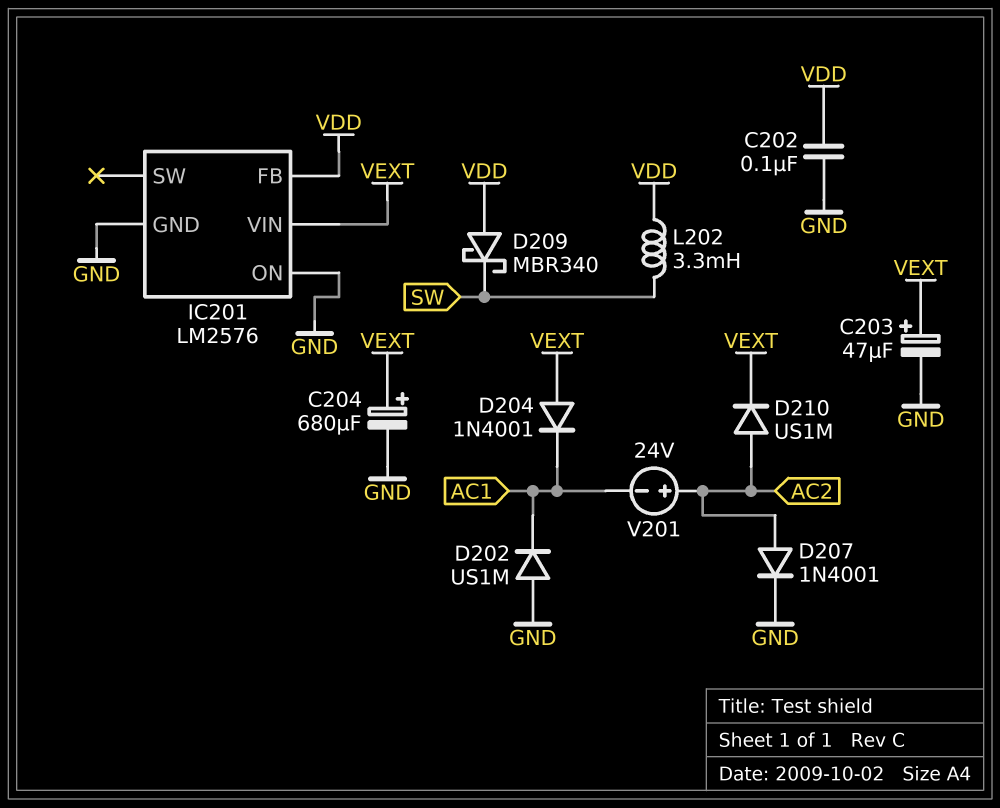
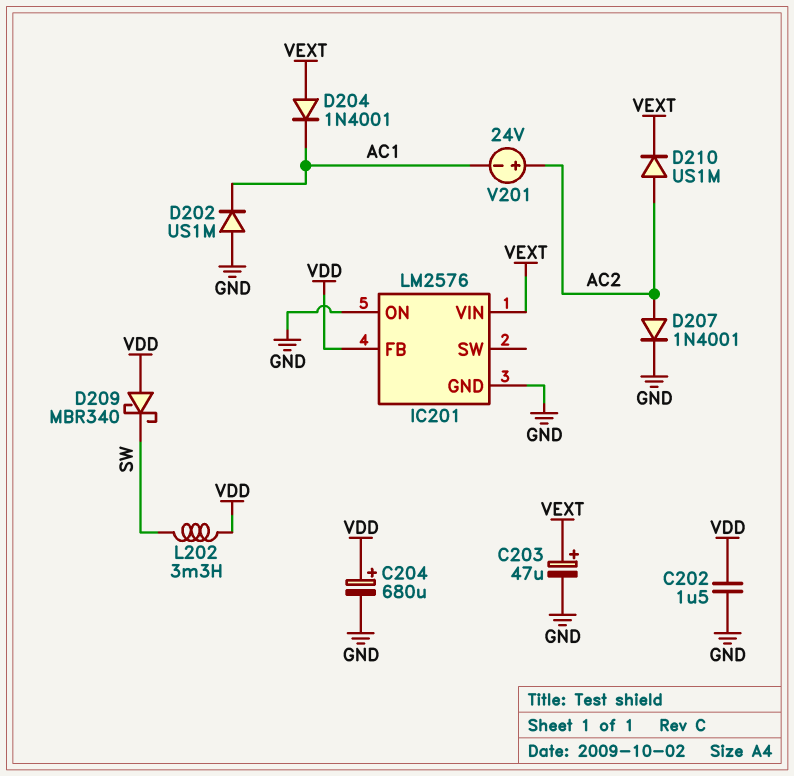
C202: 100nF (GND, VDD) -> 1.5uF (GND, VDD)
C204: 680uF (plus VEXT, minus GND) -> 680uF (plus VDD, minus GND)

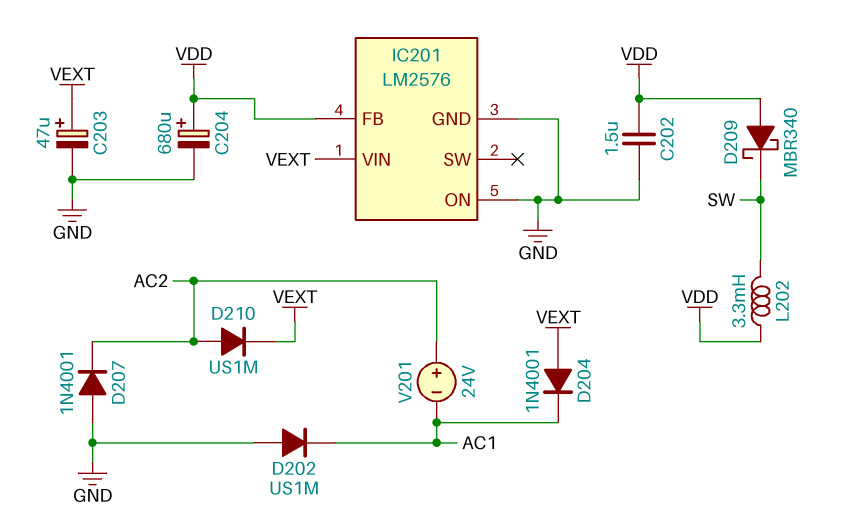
D207: diode 1N4001 (A AC2, K GND) -> diode 1N4001 (A GND, K AC2)

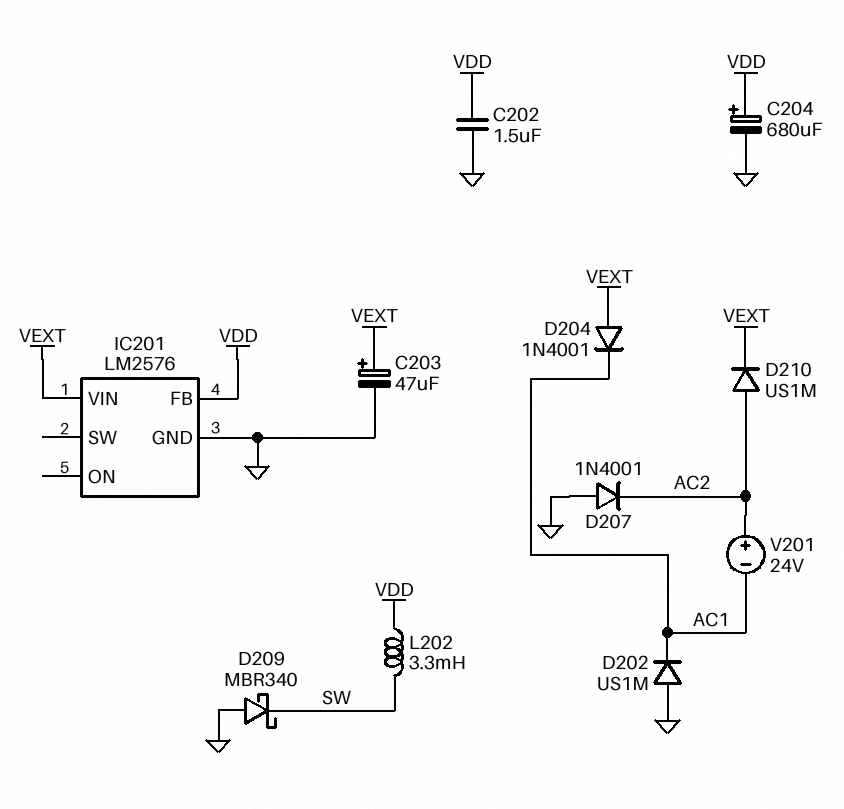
D209: schottky MBR340 (A VDD, K SW) -> schottky MBR340 (A GND, K SW)
IC201 pin ON: GND -> none

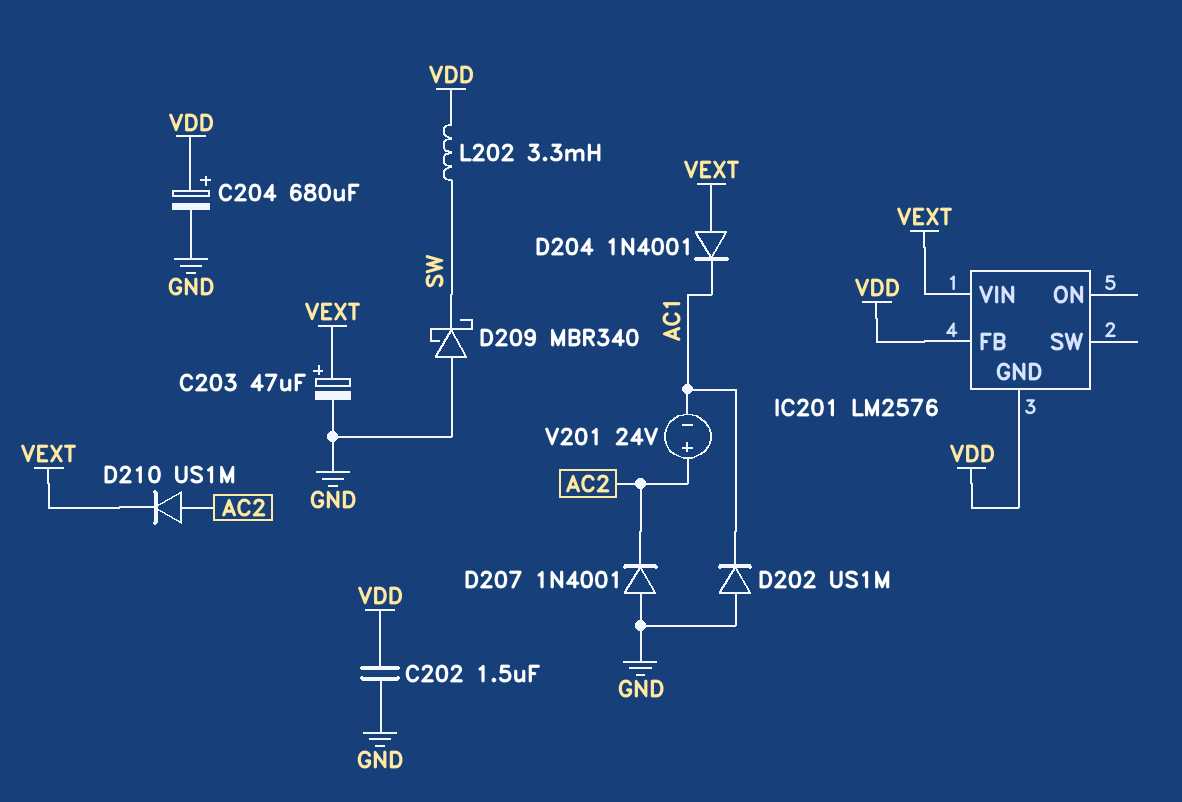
IC201 pin GND: GND -> VDD

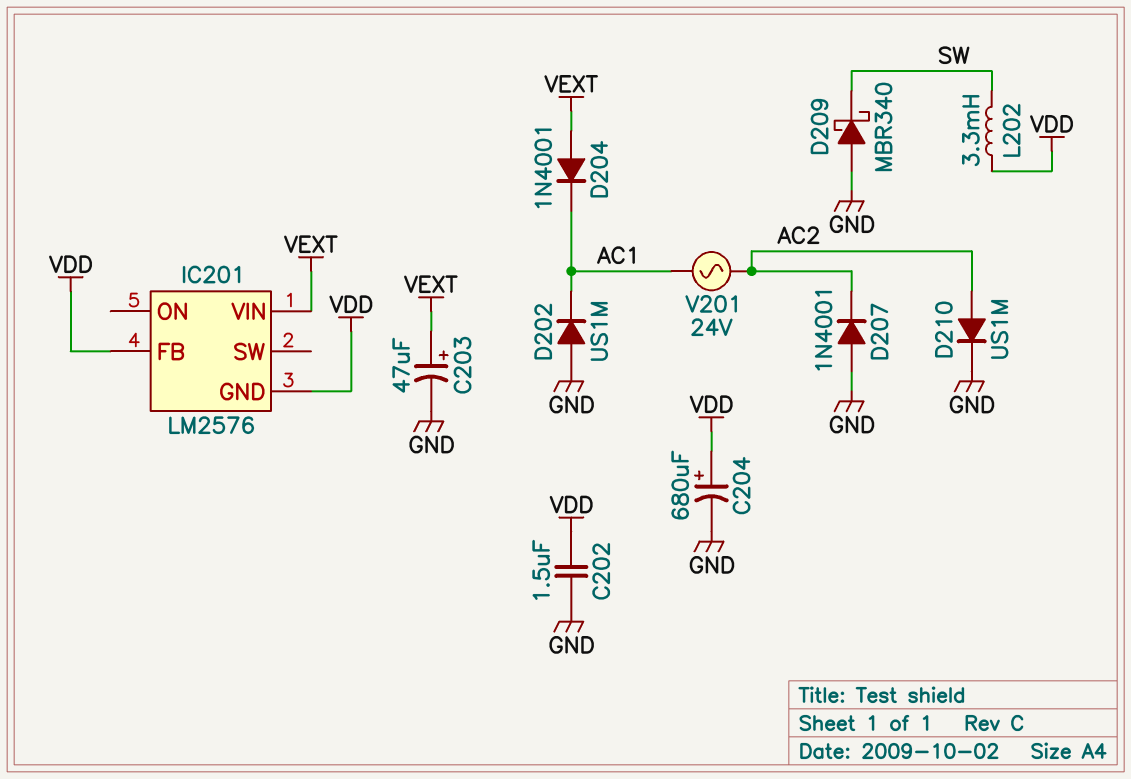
D210: diode US1M (A AC2, K VEXT) -> diode US1M (A AC2, K GND)
V201: 24V (plus AC2, minus AC1) -> AC 24V (AC1, AC2)

